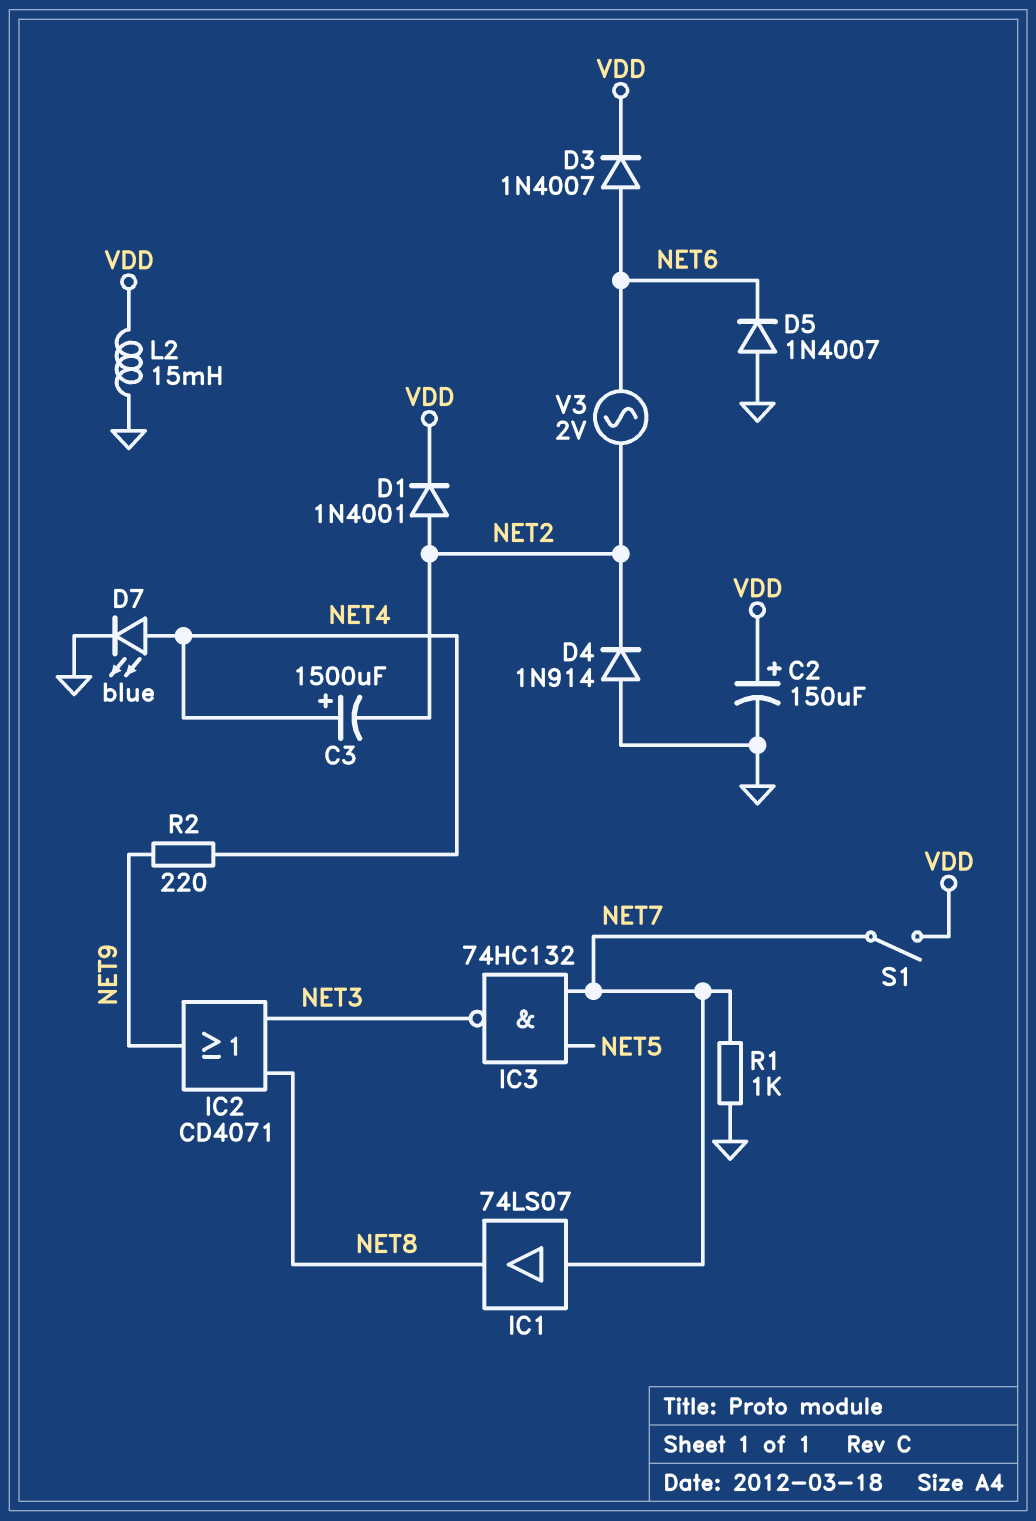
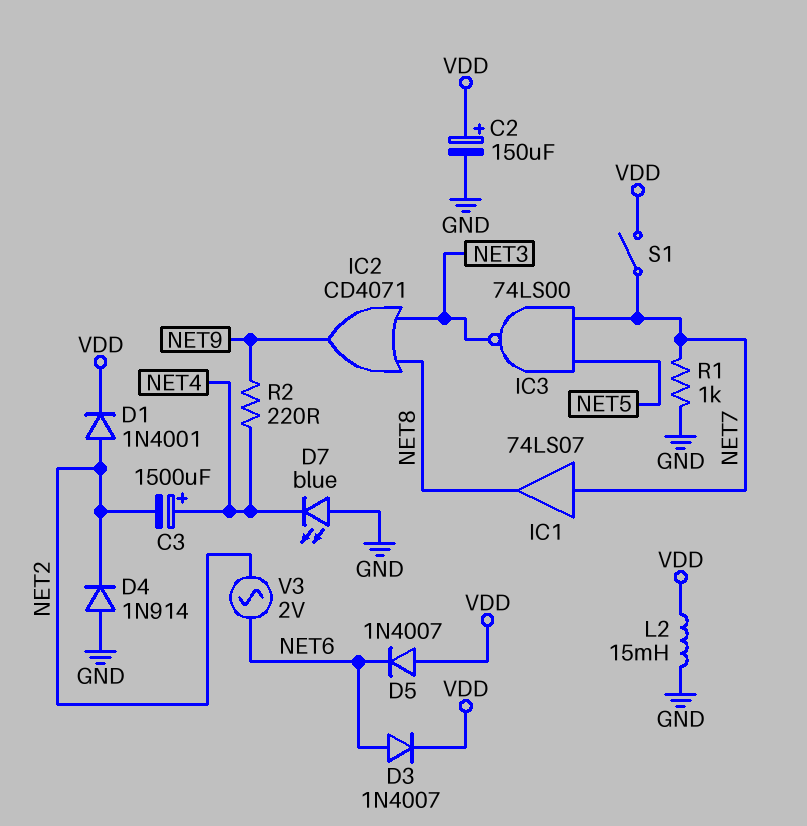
D5: diode 1N4007 (A GND, K NET6) -> diode 1N4007 (A VDD, K NET6)
D7: LED blue (A NET4, K GND) -> LED blue (A GND, K NET4)
IC3: NAND 74HC132 (in NET5, in NET7, out NET3) -> NAND 74LS00 (in NET5, in NET7, out NET3)

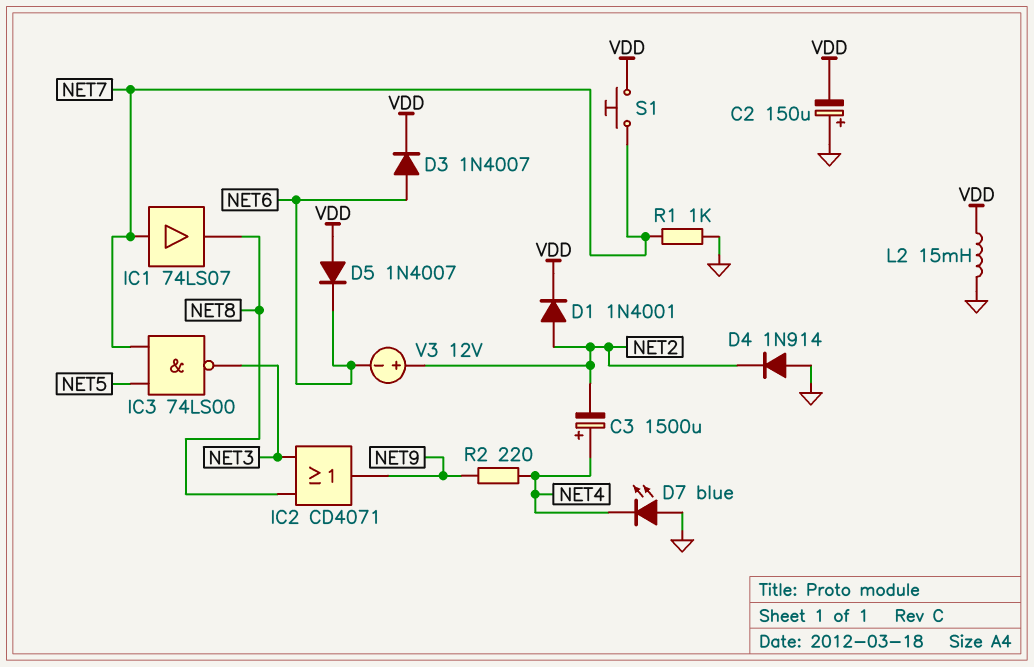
C2: 150uF (plus VDD, minus GND) -> 150uF (plus GND, minus VDD)
S1: switch (NET7, VDD) -> button (NET7, VDD)
V3: AC 2V (NET2, NET6) -> 12V (plus NET2, minus NET6)

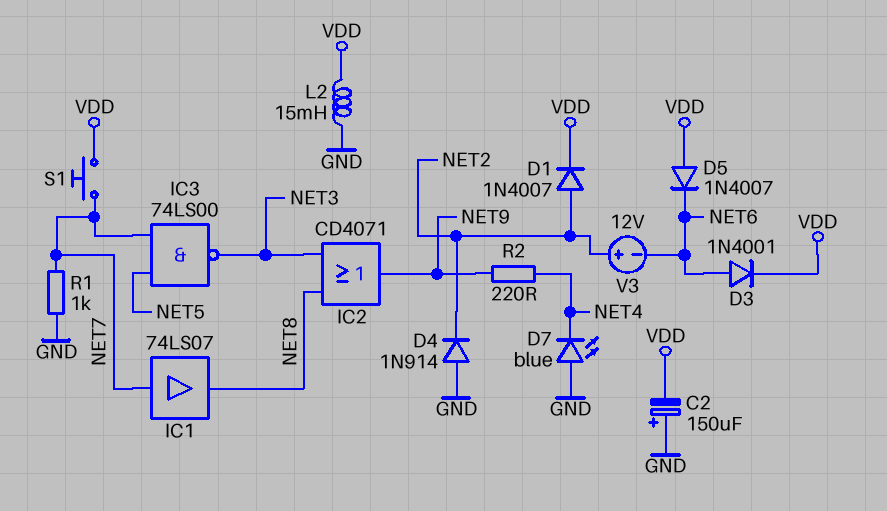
C3: 1500uF (plus NET4, minus NET2) -> none
D1: diode 1N4001 (A NET2, K VDD) -> diode 1N4007 (A NET2, K VDD)
D3: diode 1N4007 (A NET6, K VDD) -> diode 1N4001 (A NET6, K VDD)

